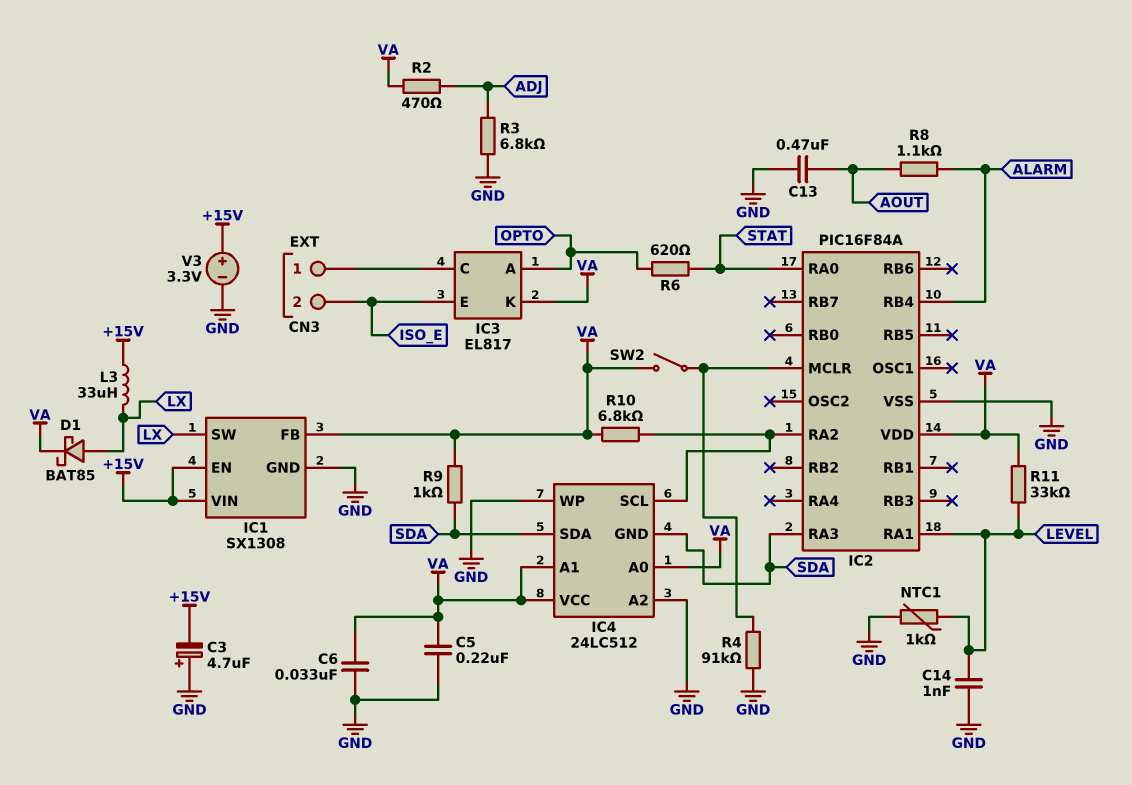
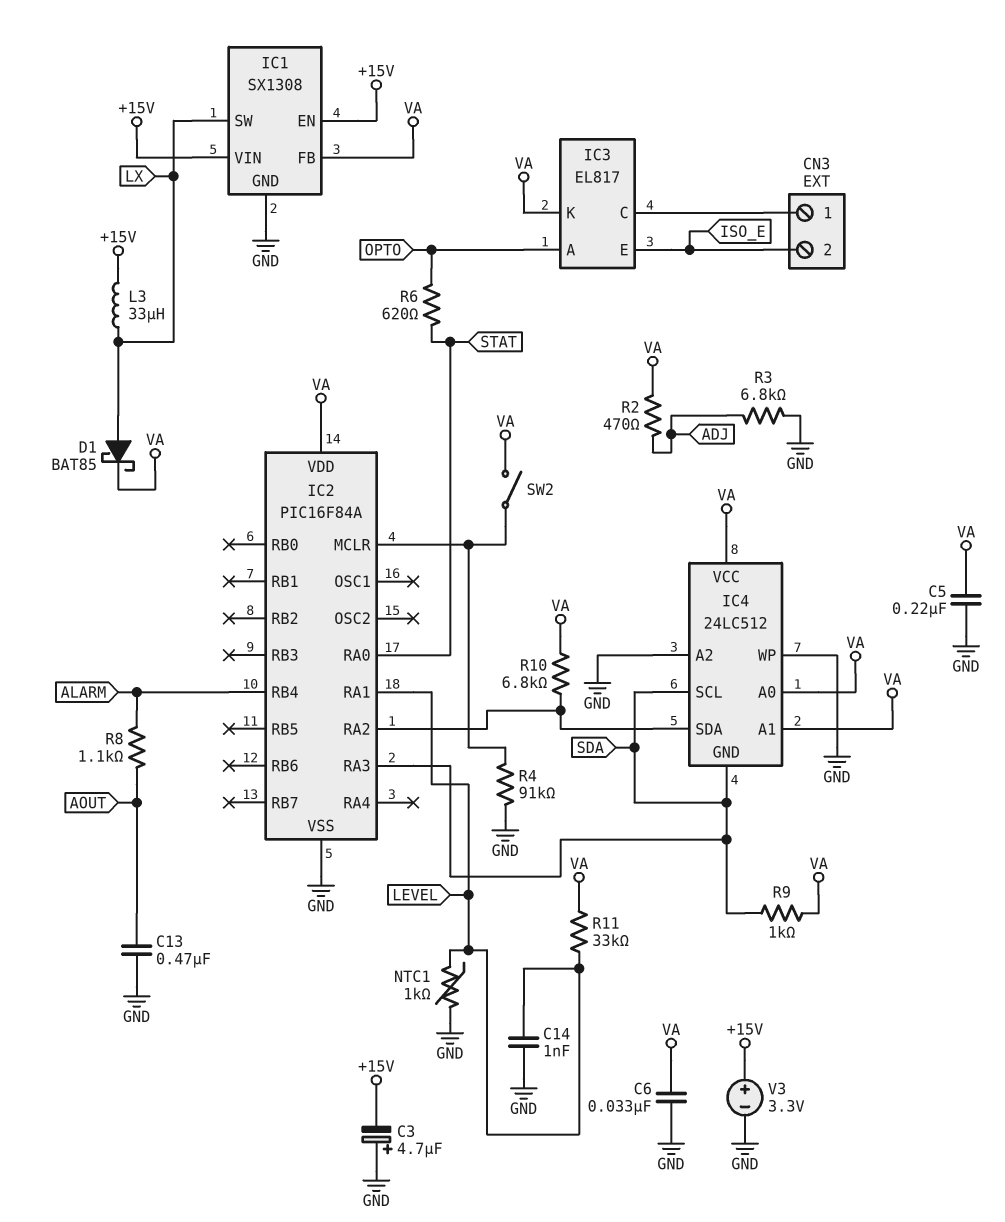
IC4 pin SCL: IC2/RA2 -> SDA
IC4 pin SDA: SDA -> IC2/RA2

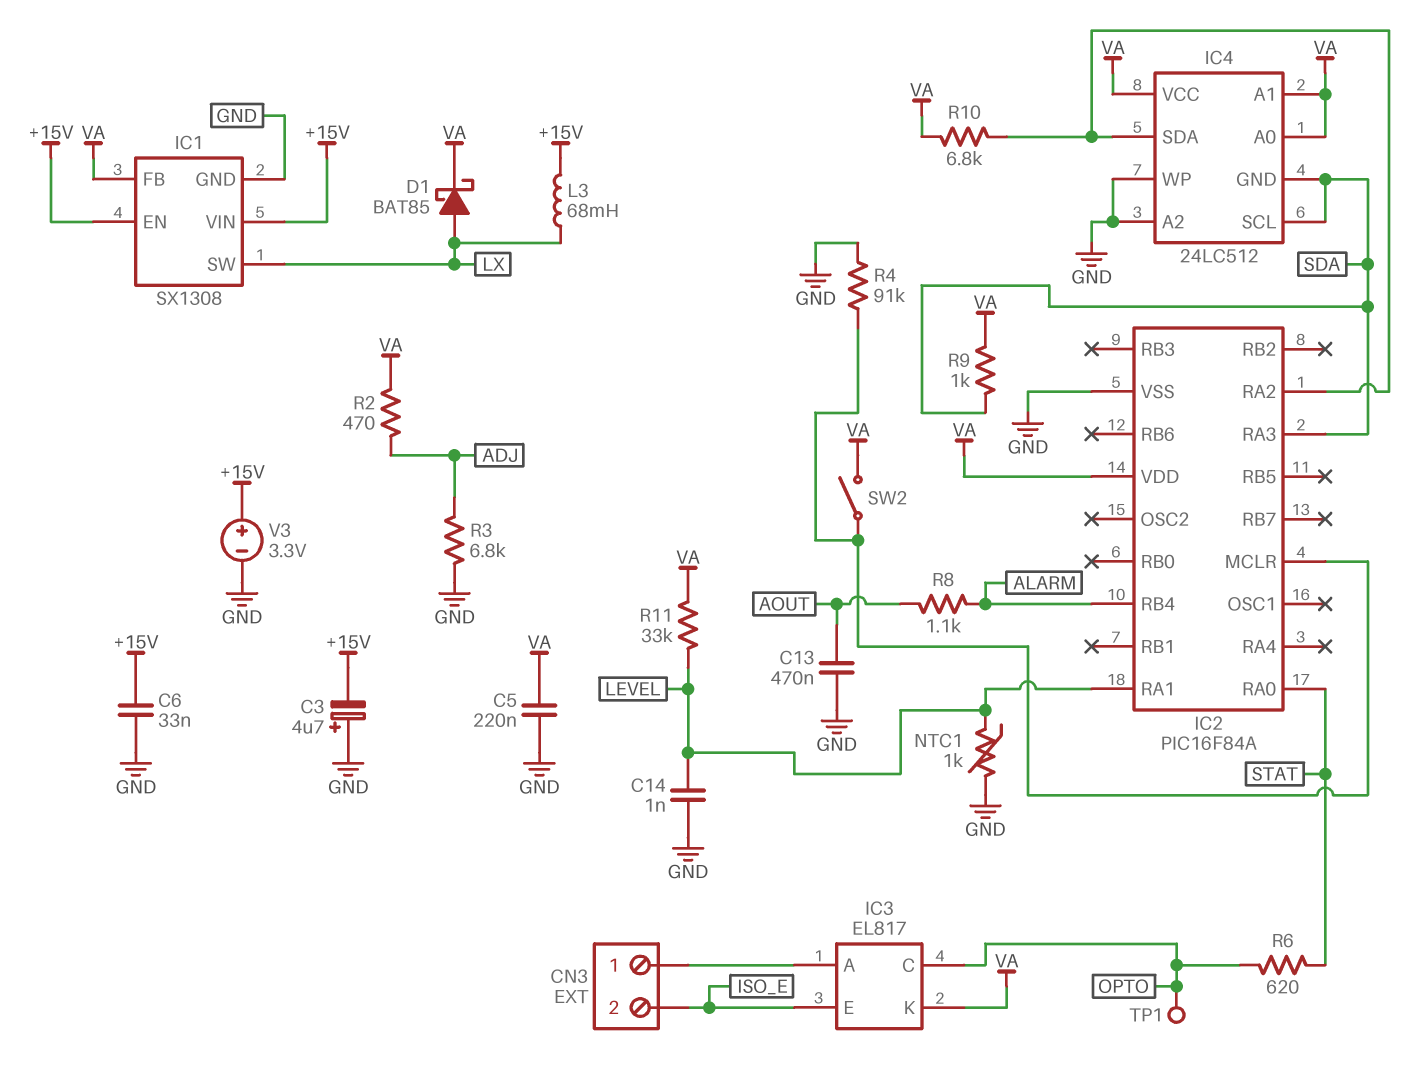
C6: 33nF (GND, VA) -> 33nF (+15V, GND)
IC3 pin A: OPTO -> CN3/1
IC3 pin C: CN3/1 -> OPTO
L3: 33uH (+15V, LX) -> 68mH (+15V, LX)
TP1: none -> test point (OPTO)

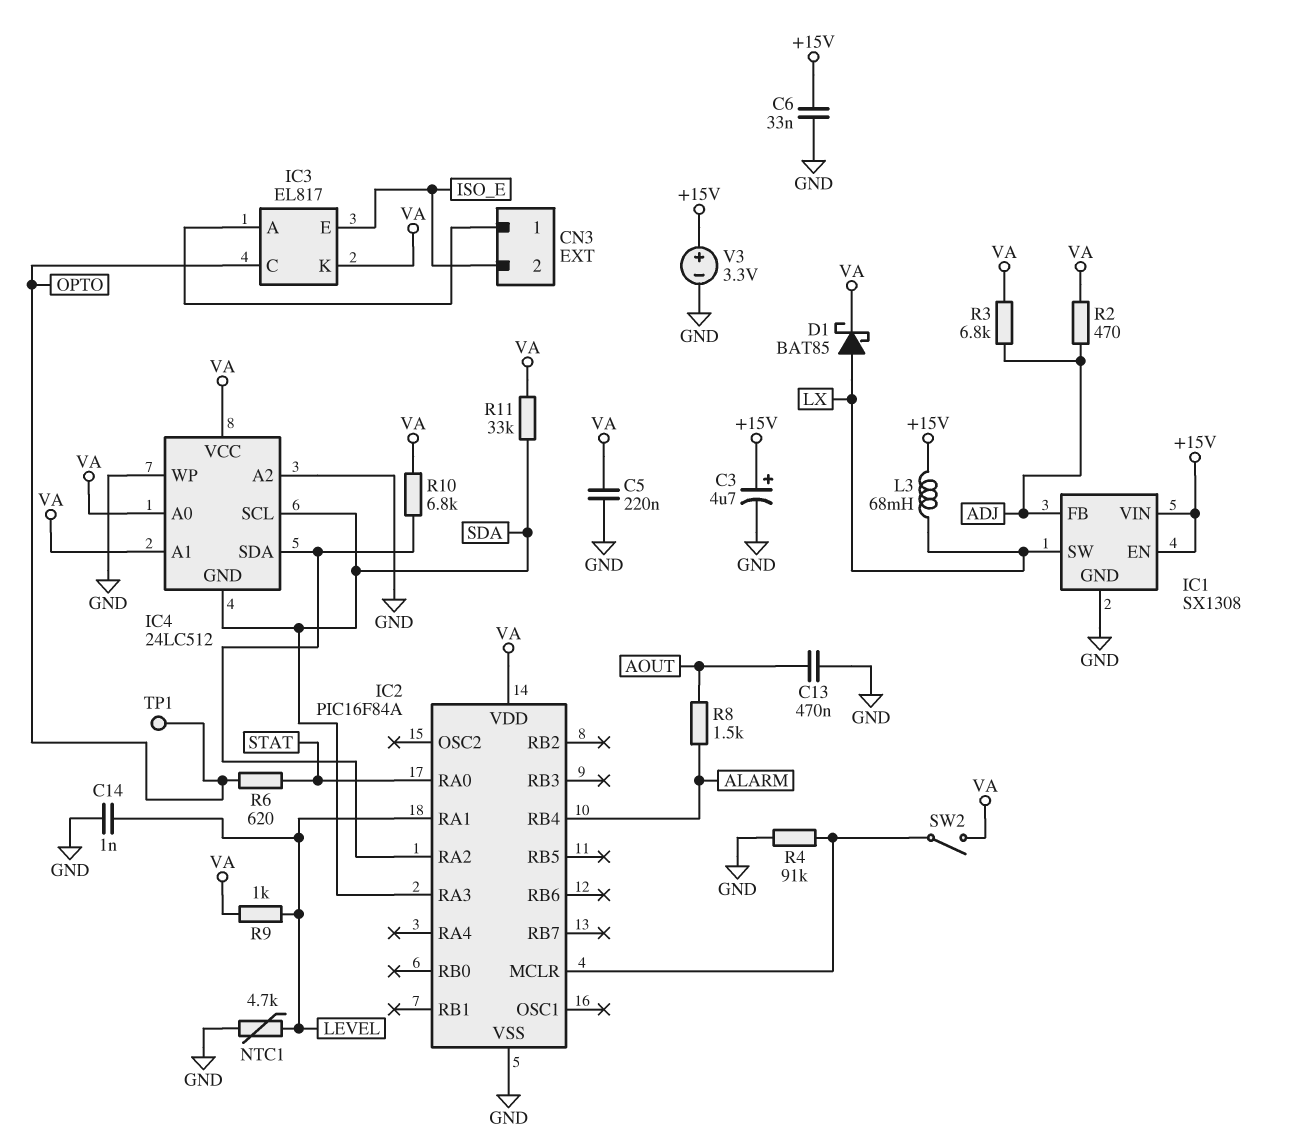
C3: 4.7uF (plus GND, minus +15V) -> 4.7uF (plus +15V, minus GND)
IC1 pin FB: VA -> ADJ
NTC1: 1k (GND, LEVEL) -> 4.7k (GND, LEVEL)
R3: 6.8k (ADJ, GND) -> 6.8k (ADJ, VA)
R8: 1.1k (ALARM, AOUT) -> 1.5k (ALARM, AOUT)
R9: 1k (SDA, VA) -> 1k (LEVEL, VA)
R11: 33k (LEVEL, VA) -> 33k (SDA, VA)

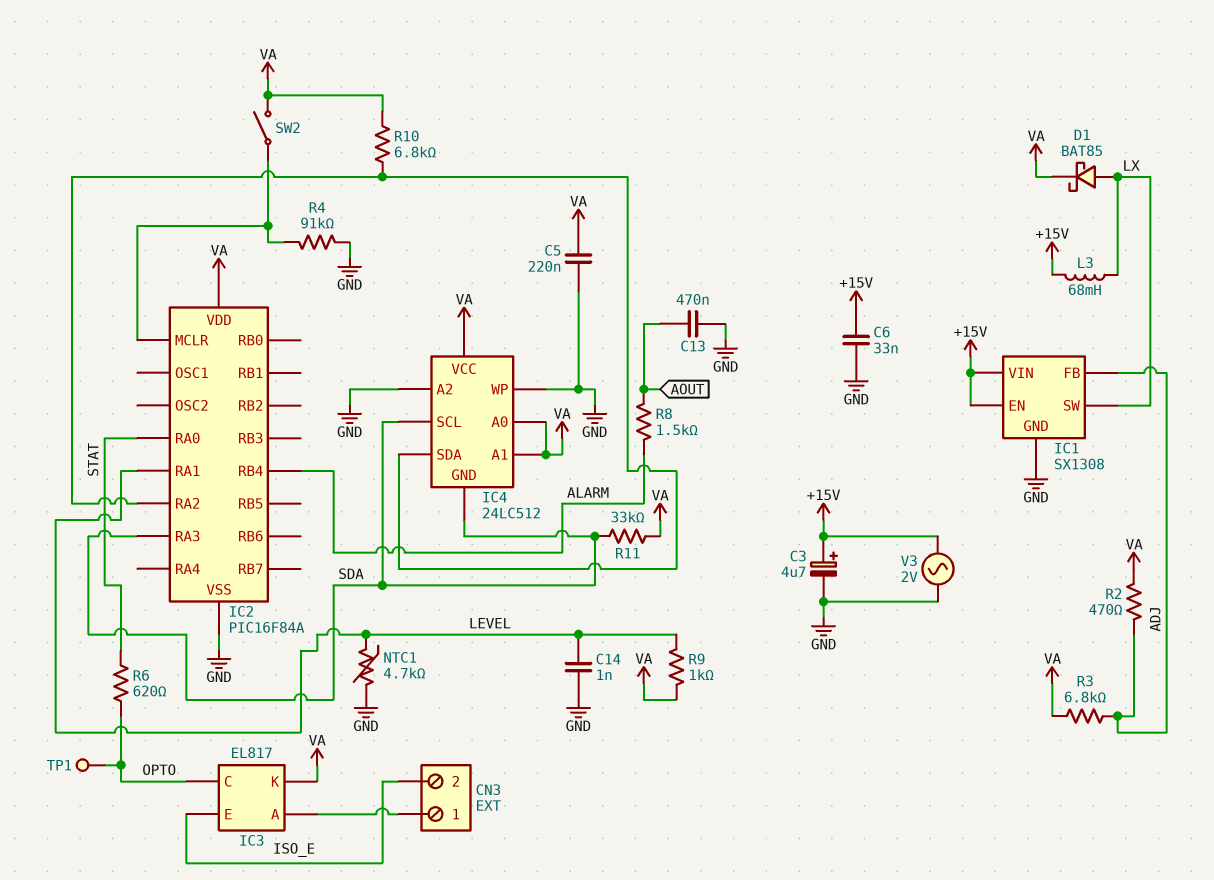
V3: 3.3V (plus +15V, minus GND) -> AC 2V (+15V, GND)

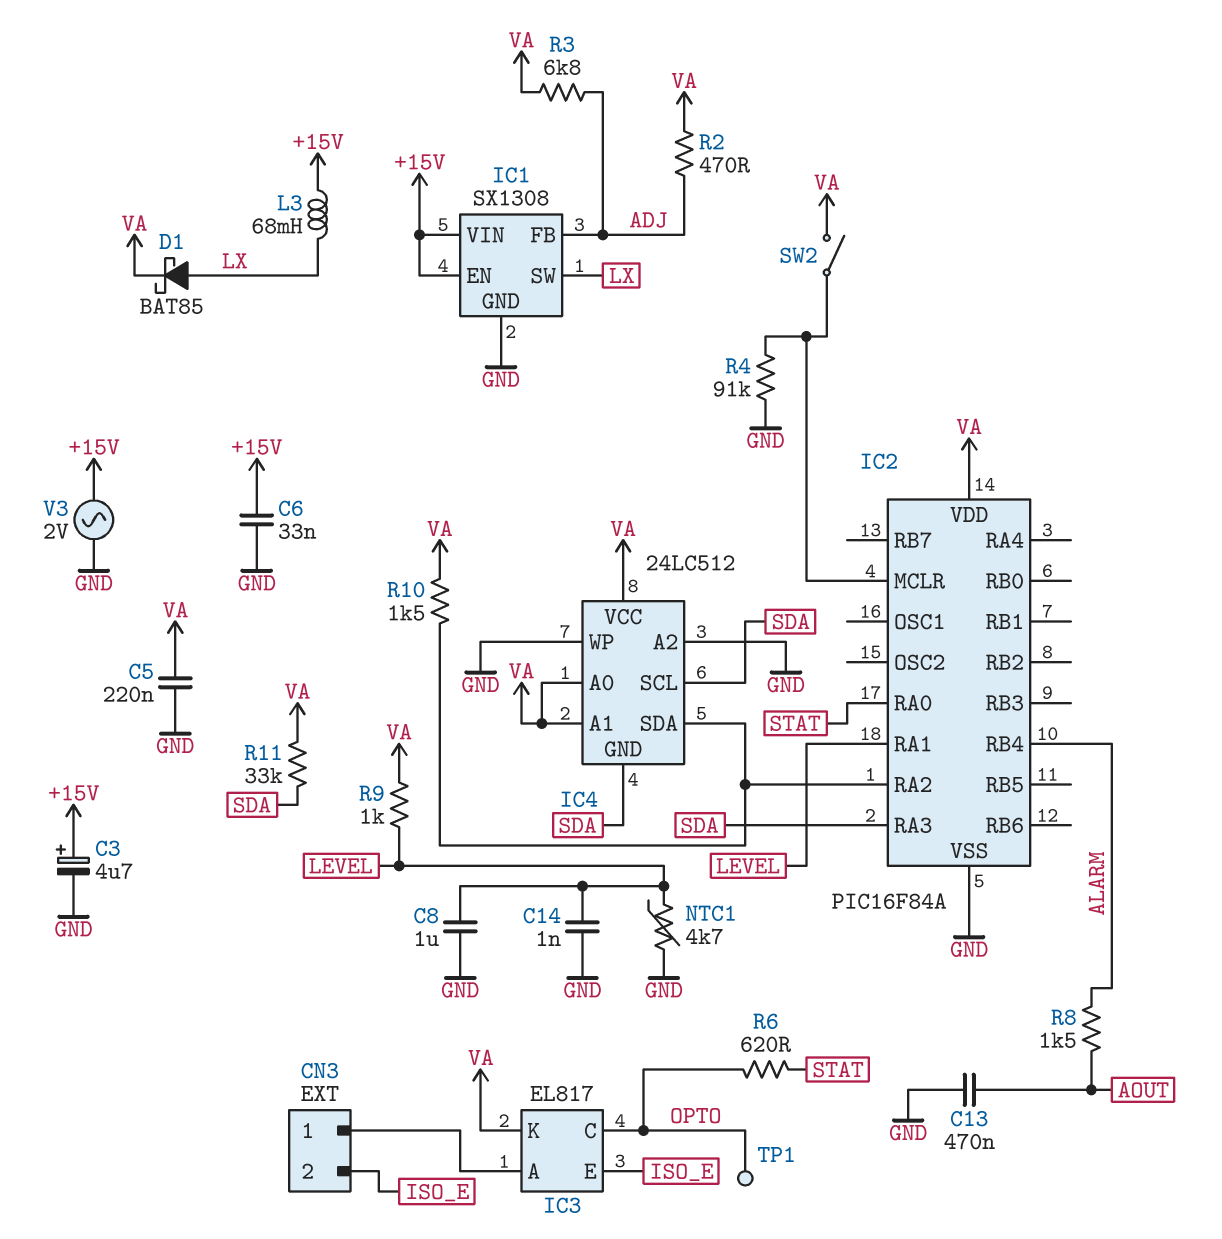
C8: none -> 1uF (GND, LEVEL)
R10: 6.8k (IC2/RA2, VA) -> 1.5k (IC2/RA2, VA)

